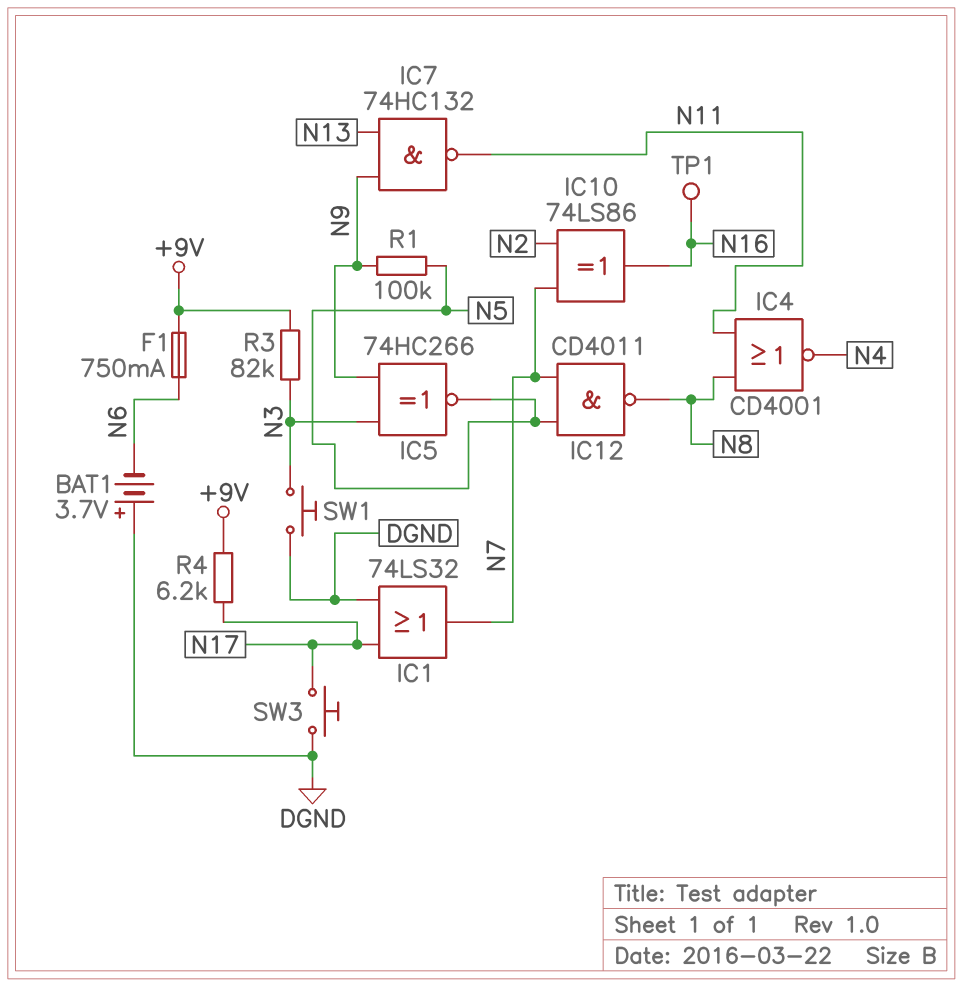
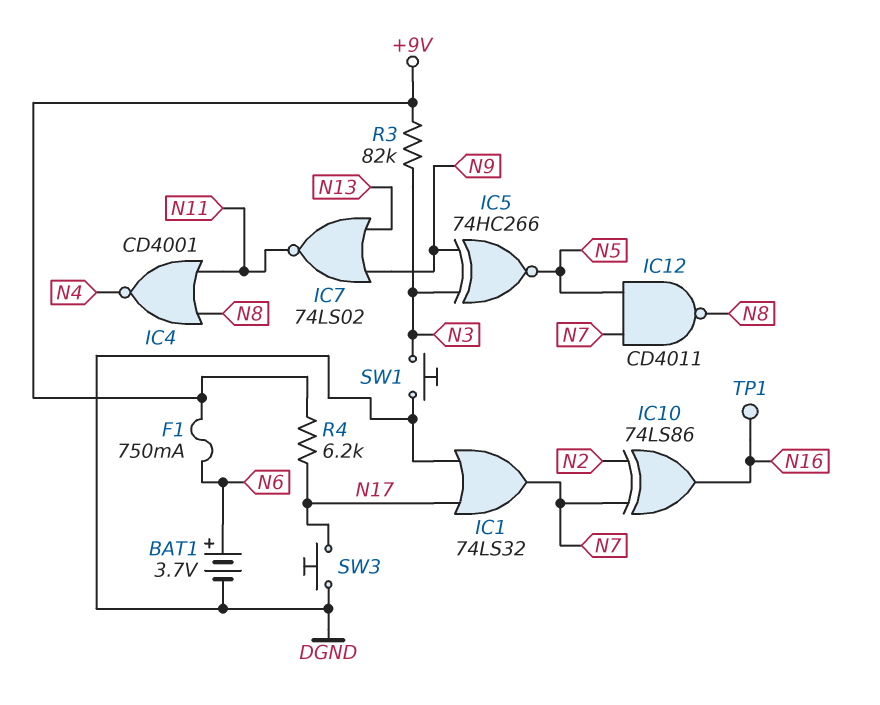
BAT1: 3.7V (plus DGND, minus N6) -> 3.7V (plus N6, minus DGND)
IC7: NAND 74HC132 (in N9, in N13, out N11) -> NOR 74LS02 (in N9, in N13, out N11)
R1: 100k (N5, N9) -> none

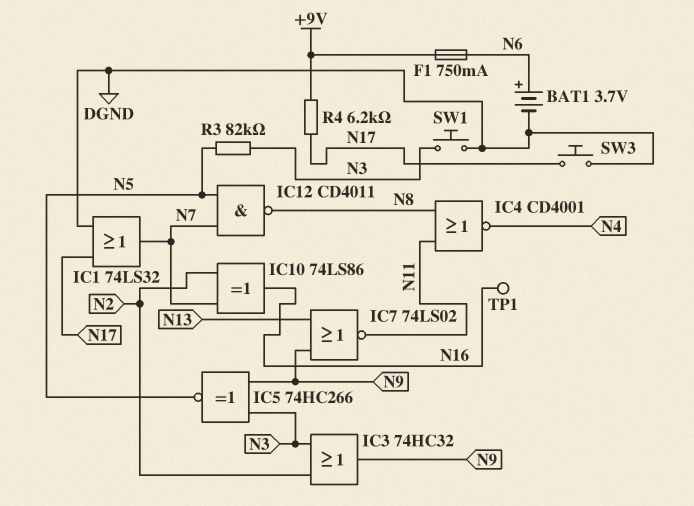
IC3: none -> OR 74HC32 (in N2, in N3, out N9)
R3: 82k (+9V, N3) -> 82k (N3, N5)

